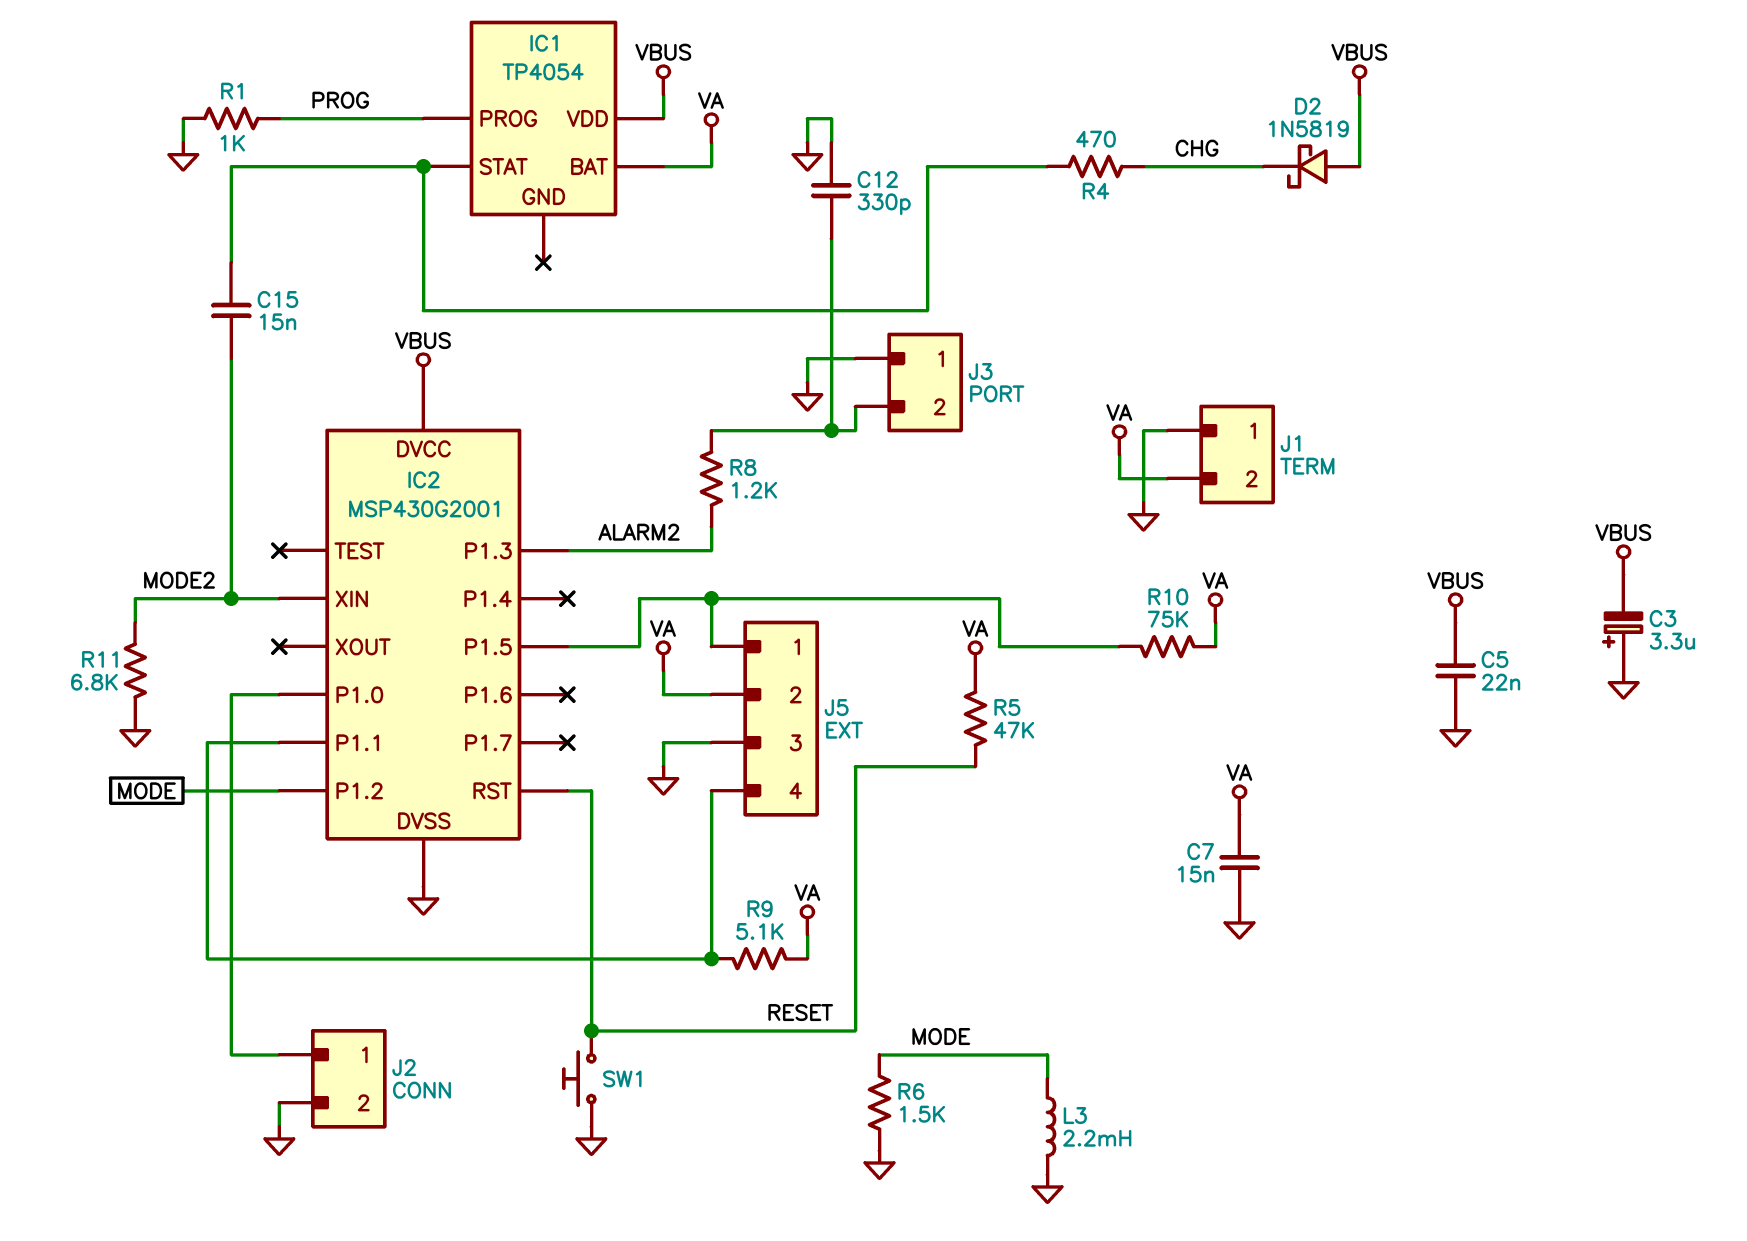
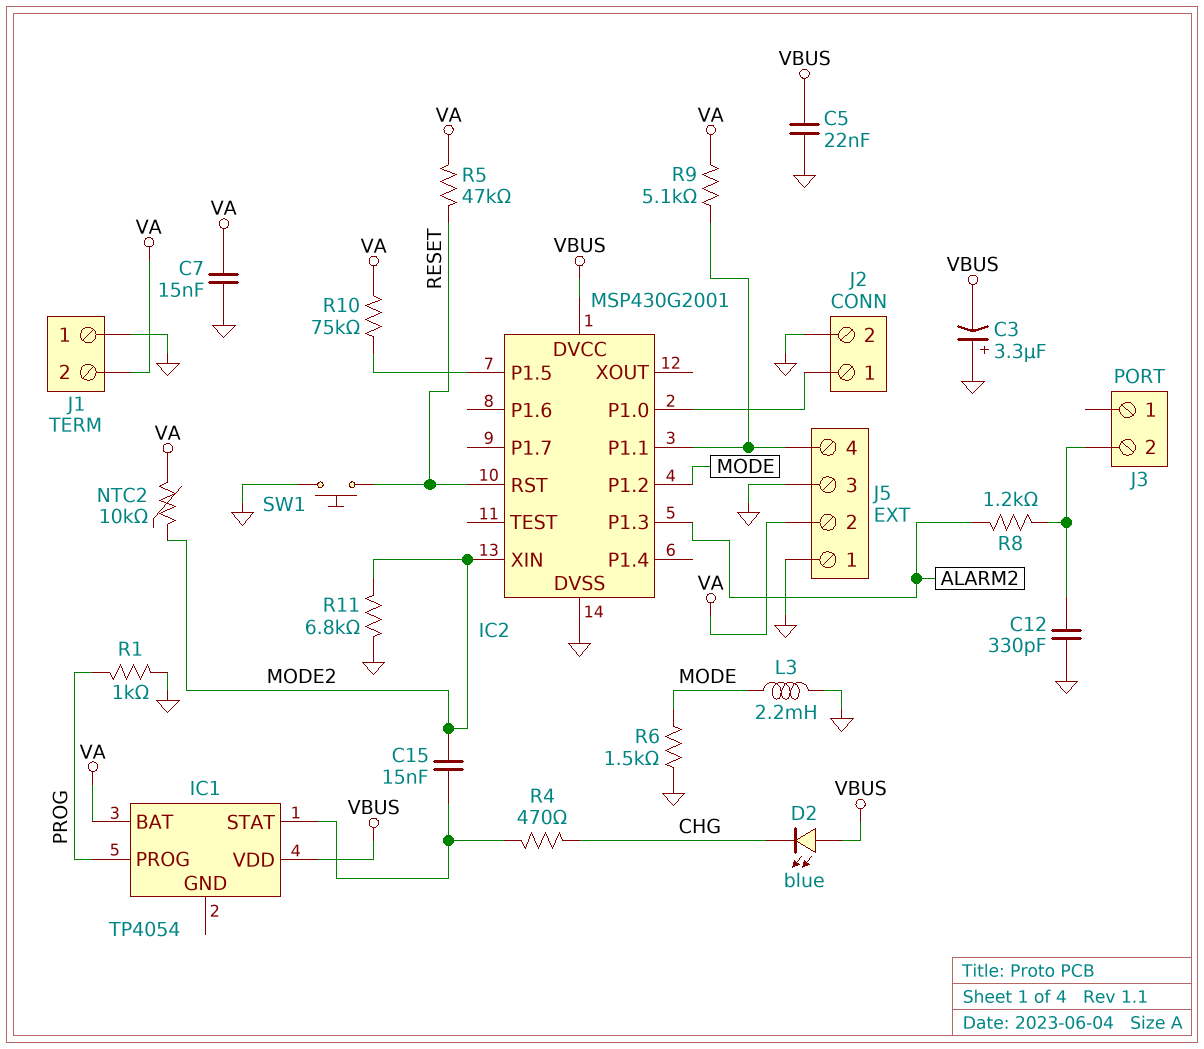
D2: schottky 1N5819 (A VBUS, K CHG) -> LED blue (A VBUS, K CHG)
J3 pin 1: GND -> none
J5 pin 1: IC2/P1.5 -> GND
NTC2: none -> 10k (MODE2, VA)

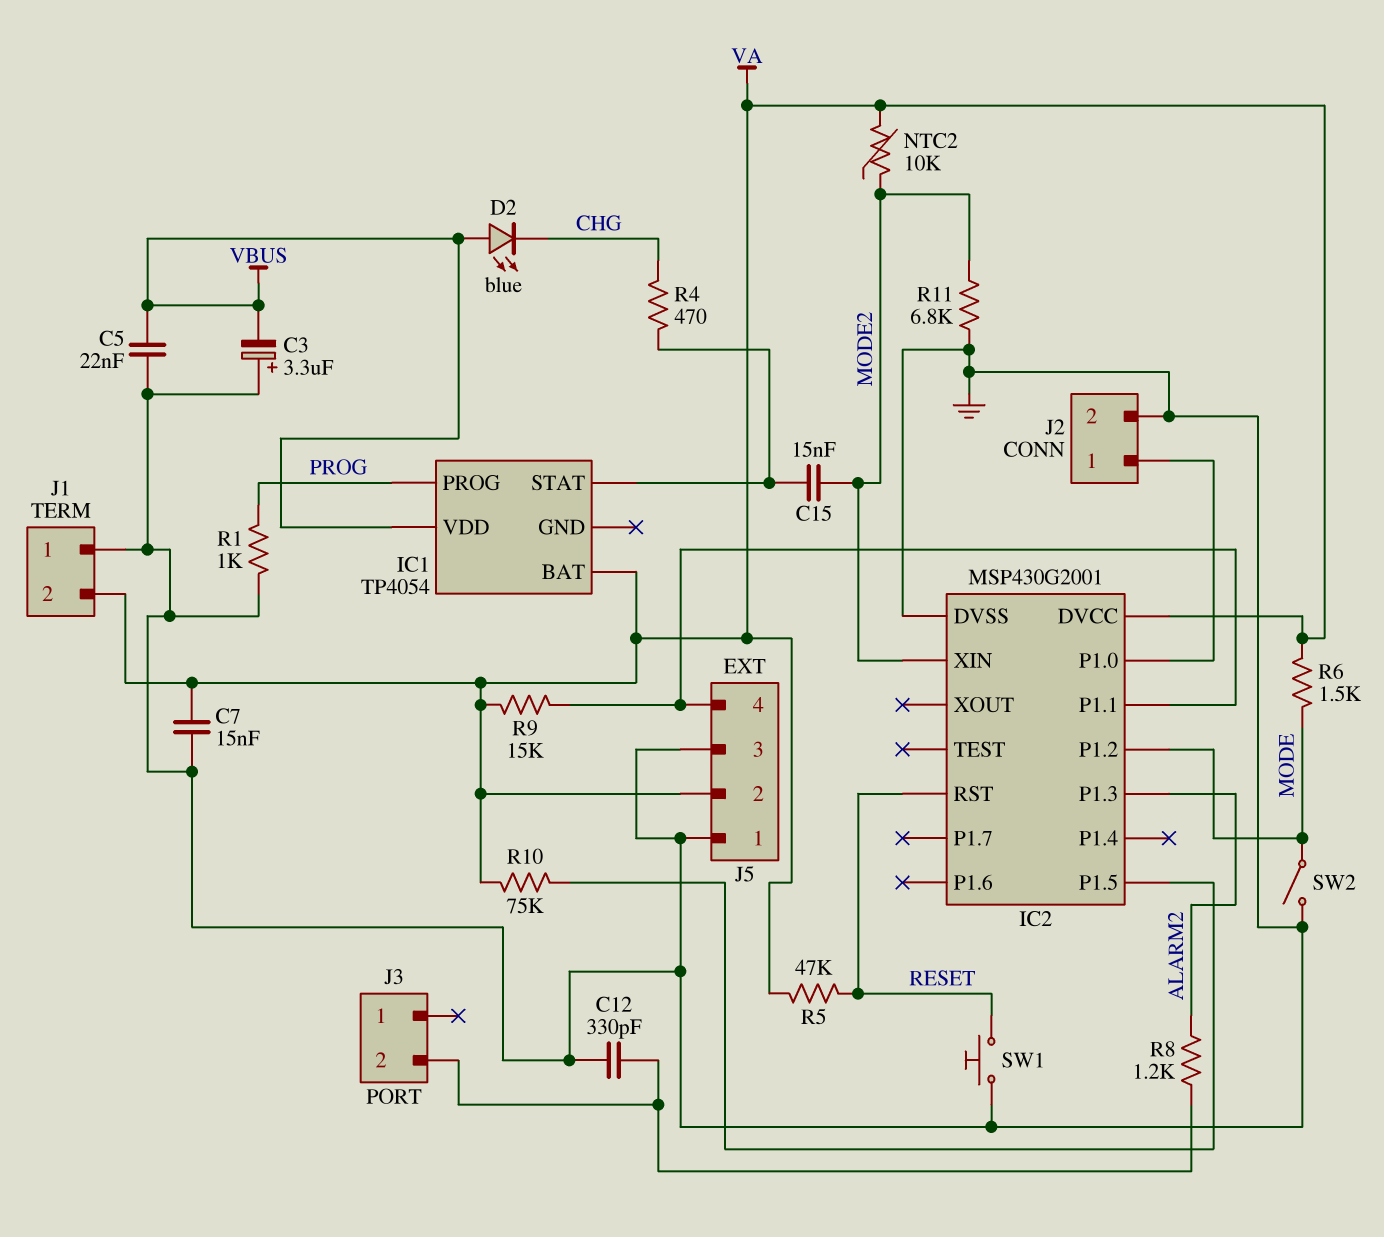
IC2 pin DVCC: VBUS -> VA
L3: 2.2mH (GND, MODE) -> none
R6: 1.5k (GND, MODE) -> 1.5k (MODE, VA)
R9: 5.1k (IC2/P1.1, VA) -> 15k (IC2/P1.1, VA)
SW2: none -> switch (GND, MODE)

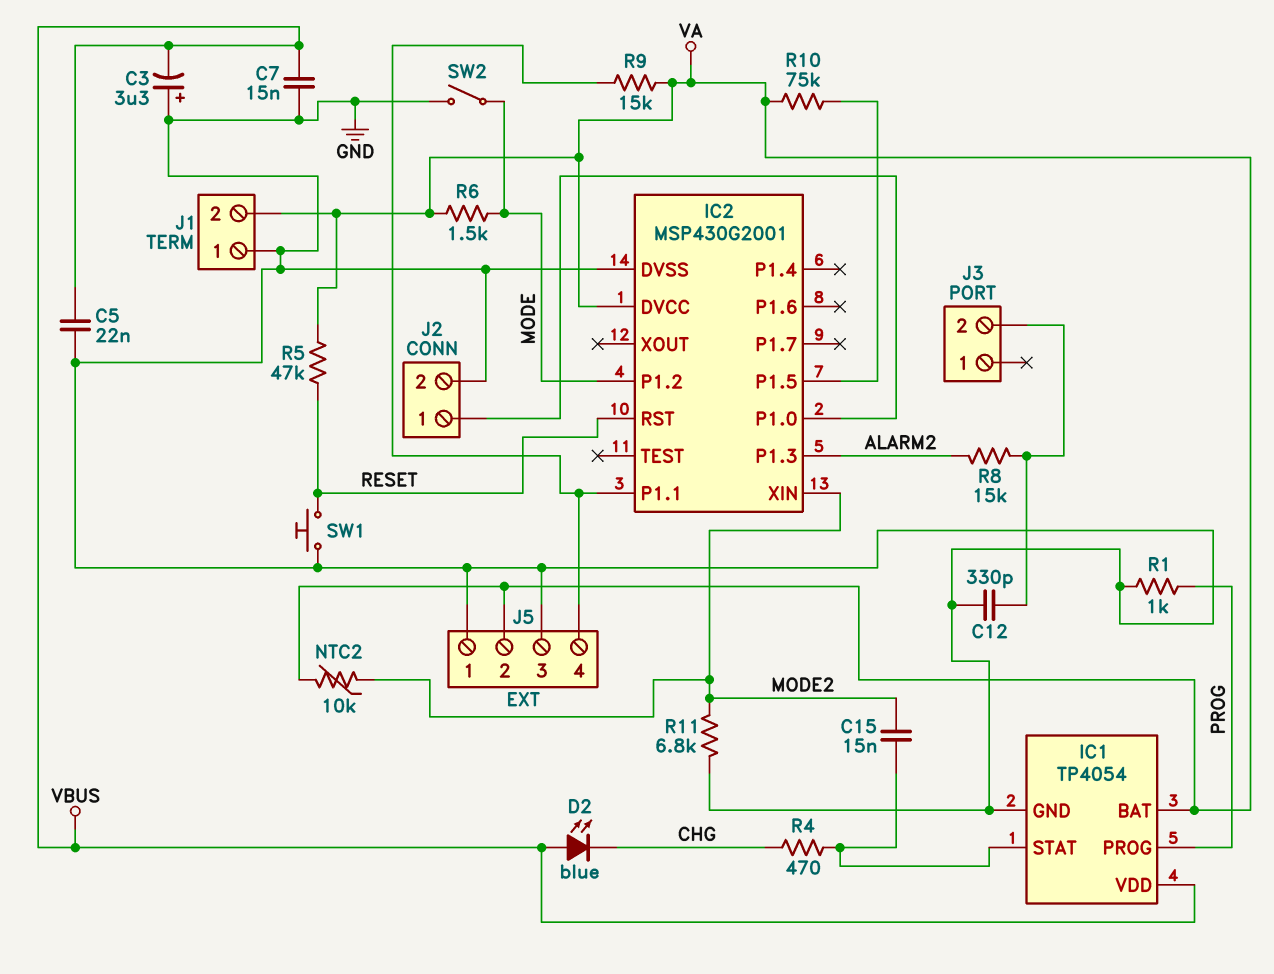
C7: 15nF (GND, VA) -> 15nF (GND, VBUS)
IC1 pin GND: none -> GND
R8: 1.2k (ALARM2, J3/2) -> 15k (ALARM2, J3/2)

